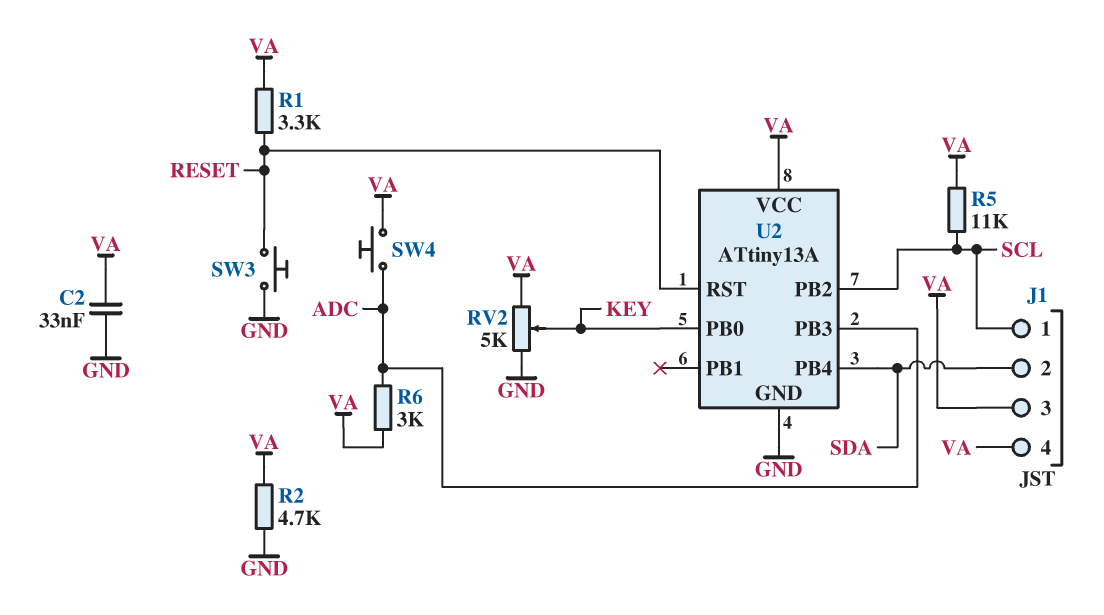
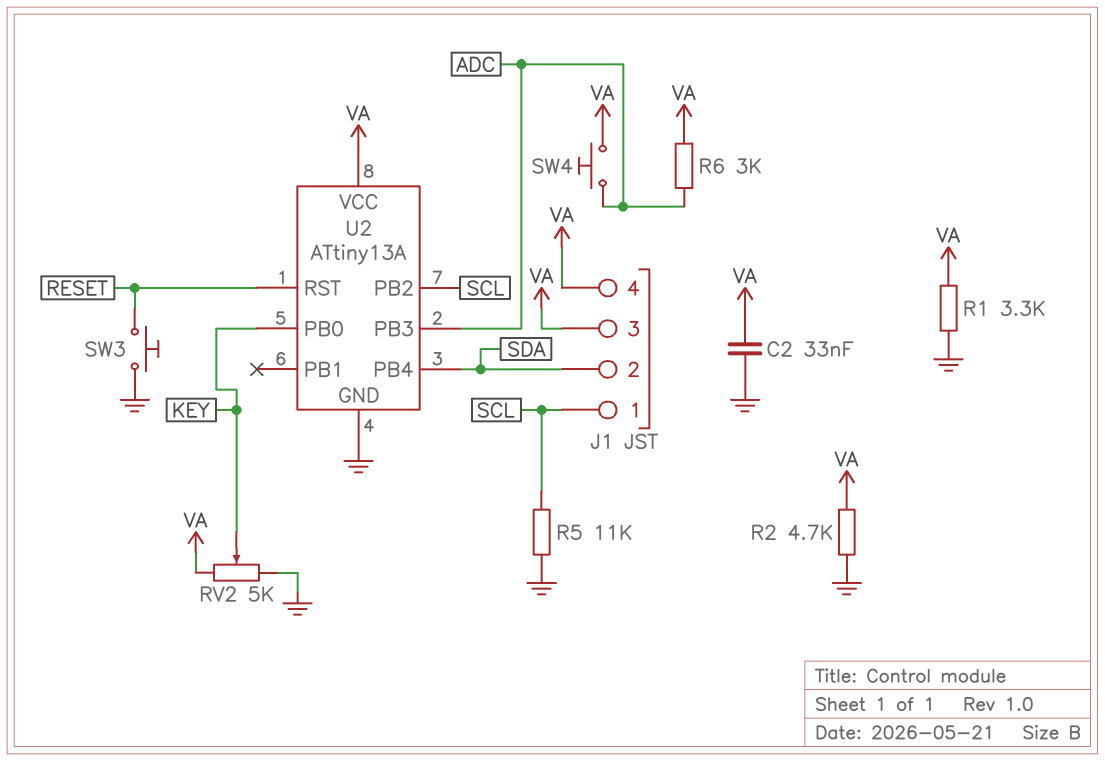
R1: 3.3k (RESET, VA) -> 3.3k (GND, VA)
R5: 11k (SCL, VA) -> 11k (GND, SCL)

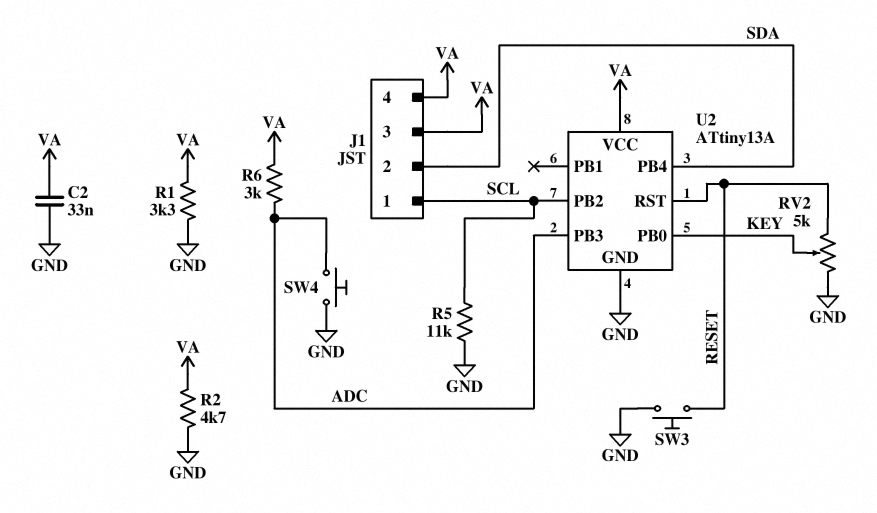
RV2: 5k (GND, VA, wiper KEY) -> 5k (GND, RESET, wiper KEY)
SW4: button (ADC, VA) -> button (ADC, GND)

